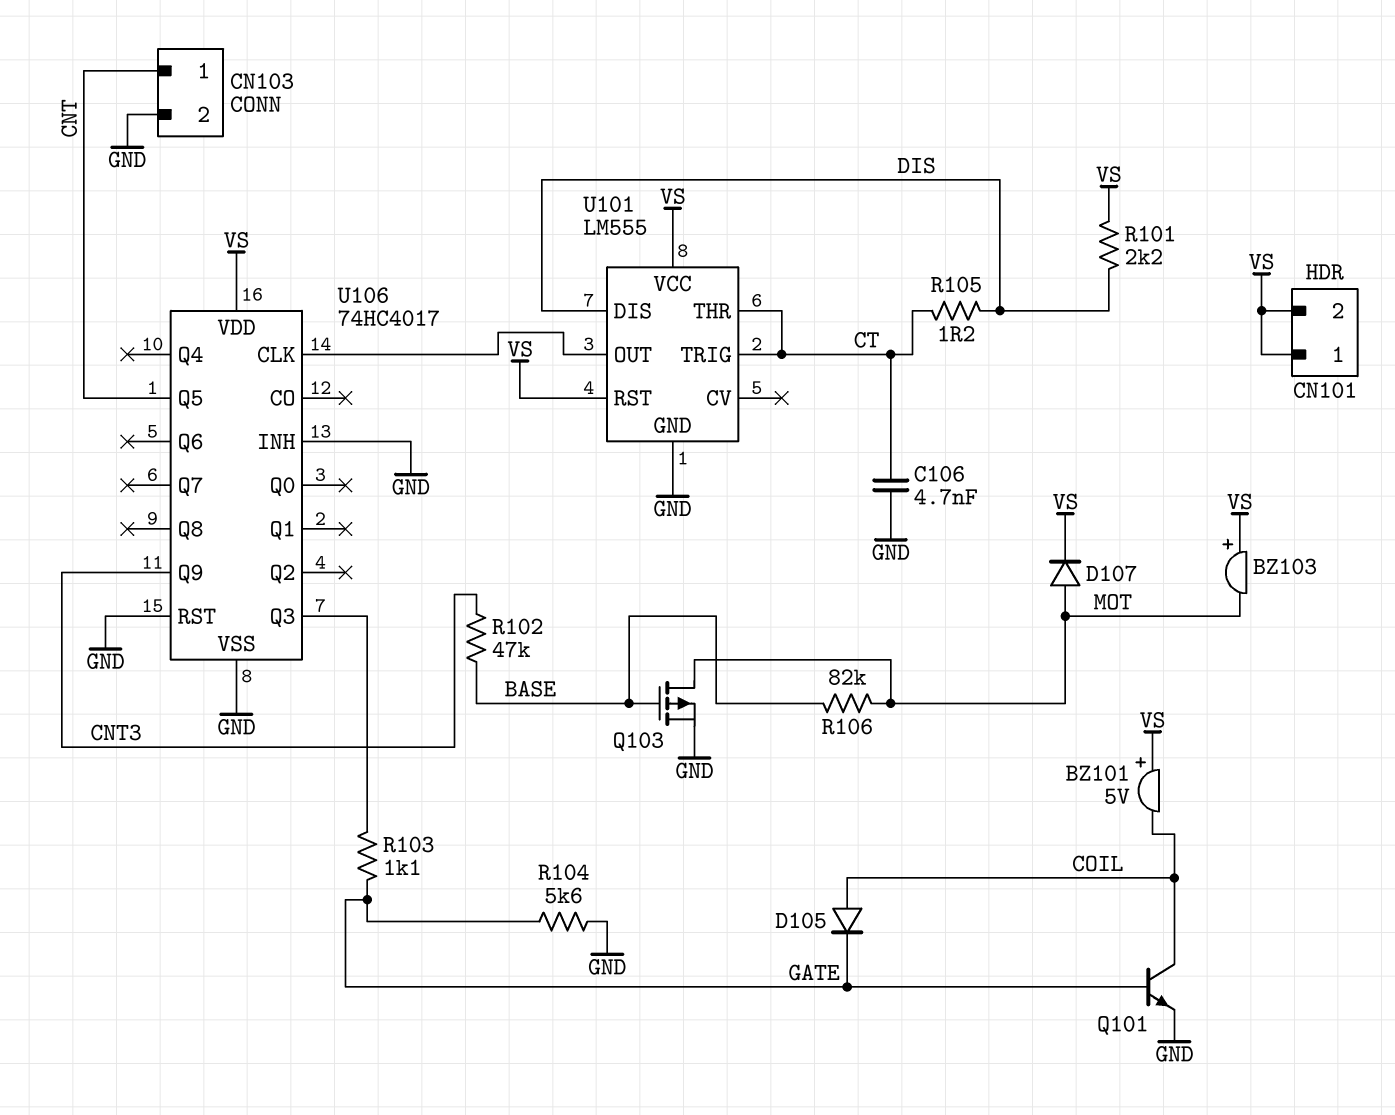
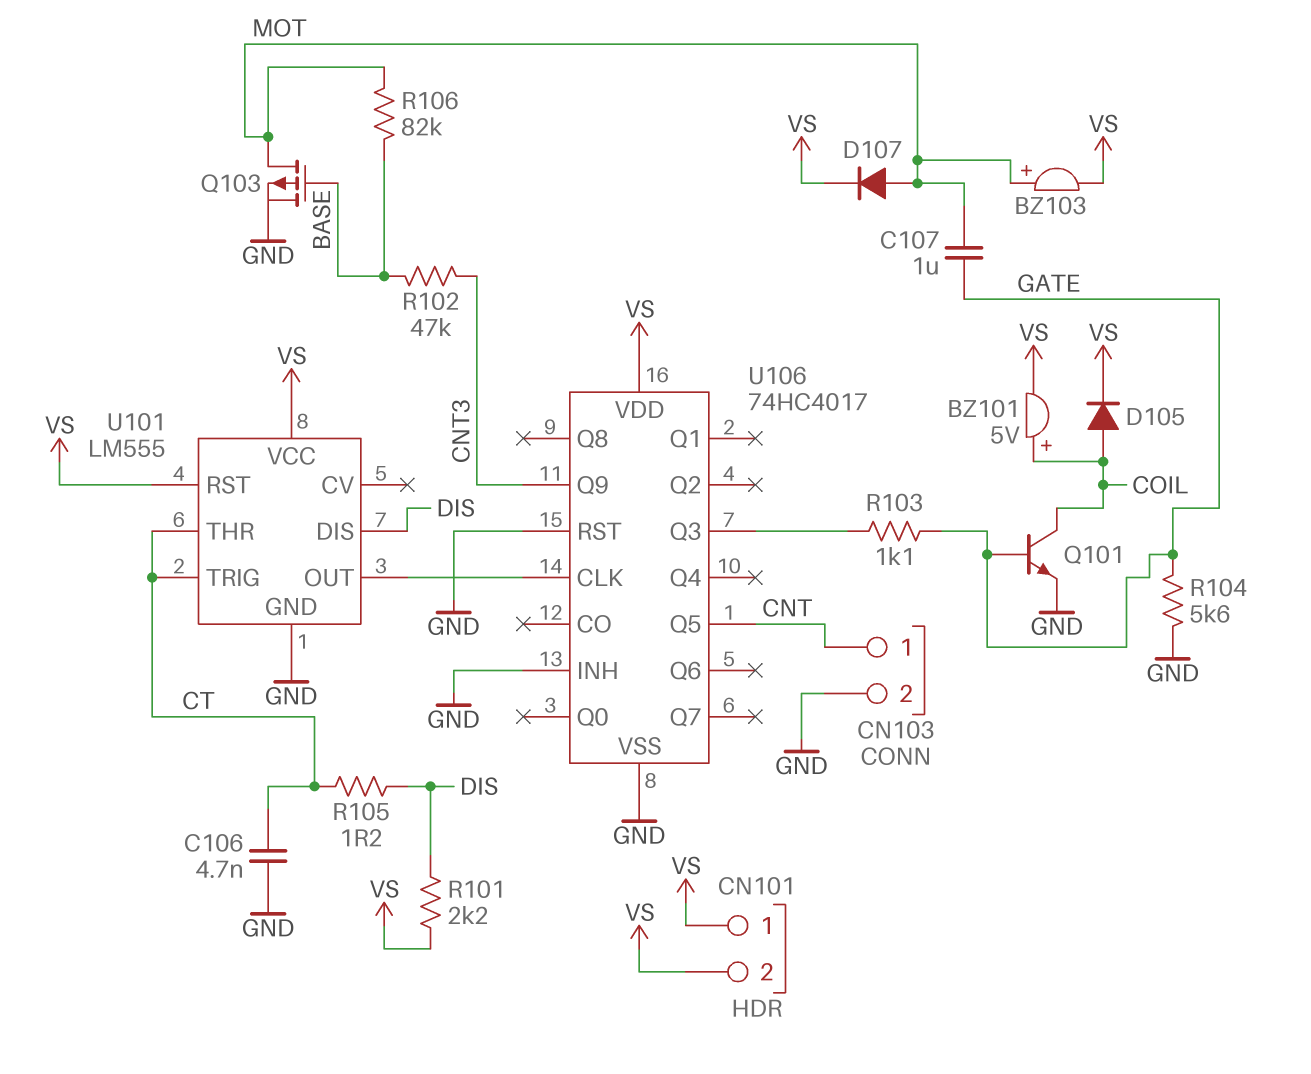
BZ101: buzzer 5V (plus VS, minus COIL) -> buzzer 5V (plus COIL, minus VS)
BZ103: buzzer (plus VS, minus MOT) -> buzzer (plus MOT, minus VS)
C107: none -> 1uF (GATE, MOT)
D105: diode (A COIL, K GATE) -> diode (A COIL, K VS)

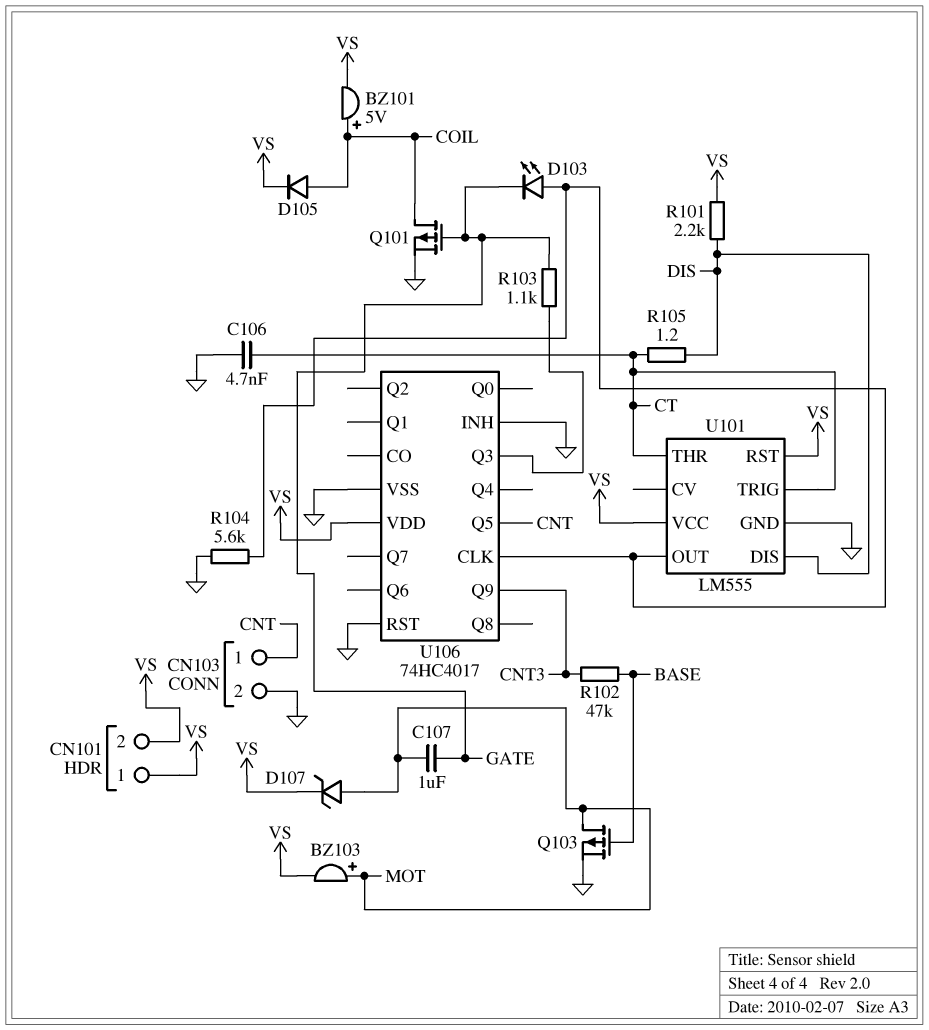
D103: none -> LED (A U101/OUT, K GATE)
D107: diode (A MOT, K VS) -> zener (A MOT, K VS)
Q101: NPN (B GATE, C COIL, E GND) -> PMOS (G GATE, D COIL, S GND)
R104: 5.6k (GATE, GND) -> 5.6k (GND, U101/OUT)
R106: 82k (BASE, MOT) -> none

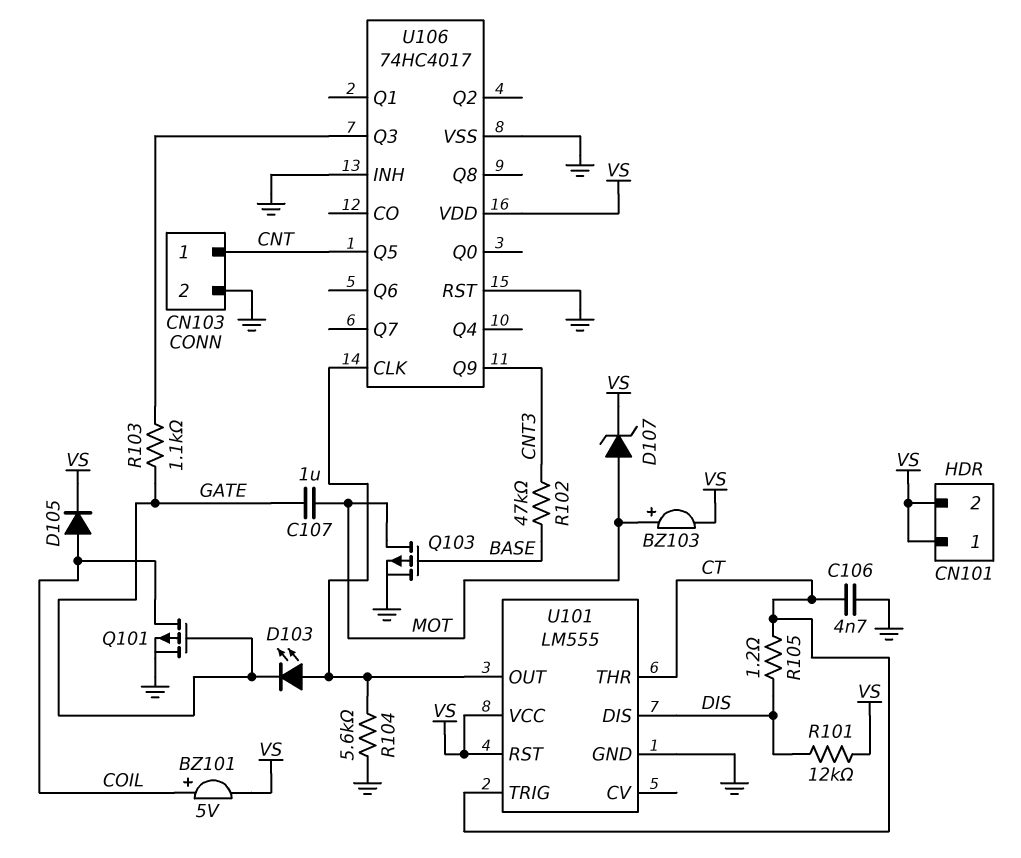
R101: 2.2k (DIS, VS) -> 12k (DIS, VS)

